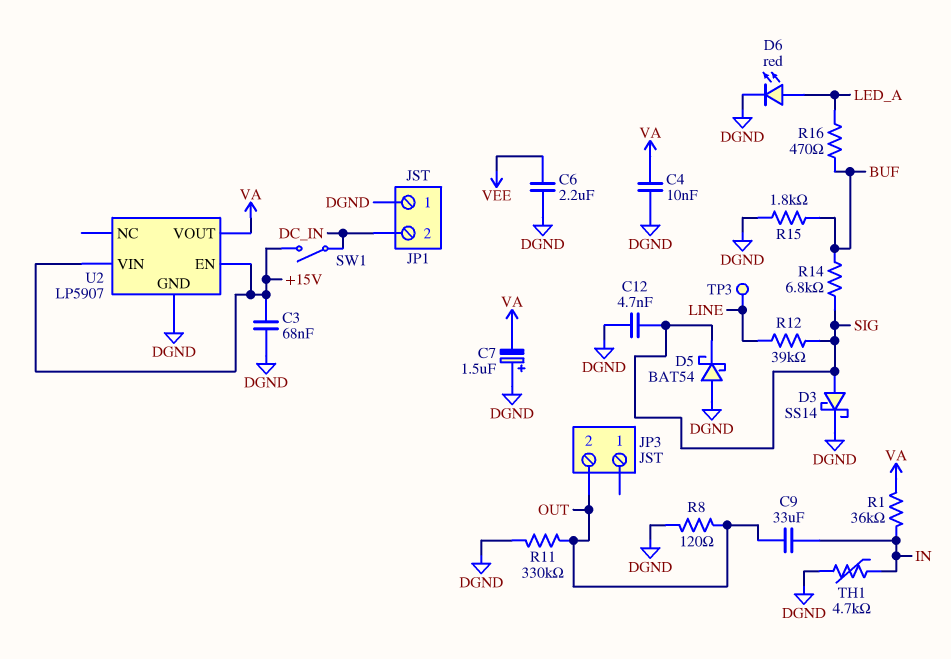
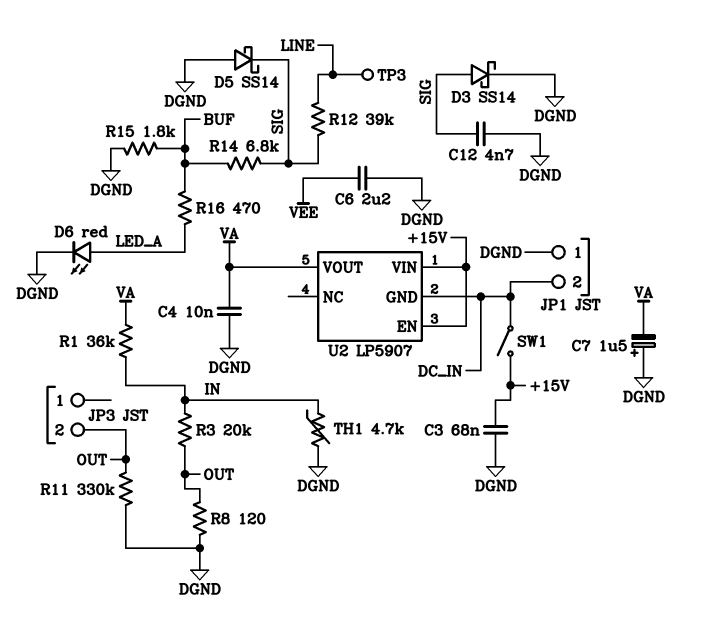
C9: 33uF (IN, OUT) -> none
D5: schottky BAT54 (A DGND, K SIG) -> schottky SS14 (A DGND, K SIG)
R3: none -> 20k (IN, OUT)
U2 pin GND: DGND -> DC_IN

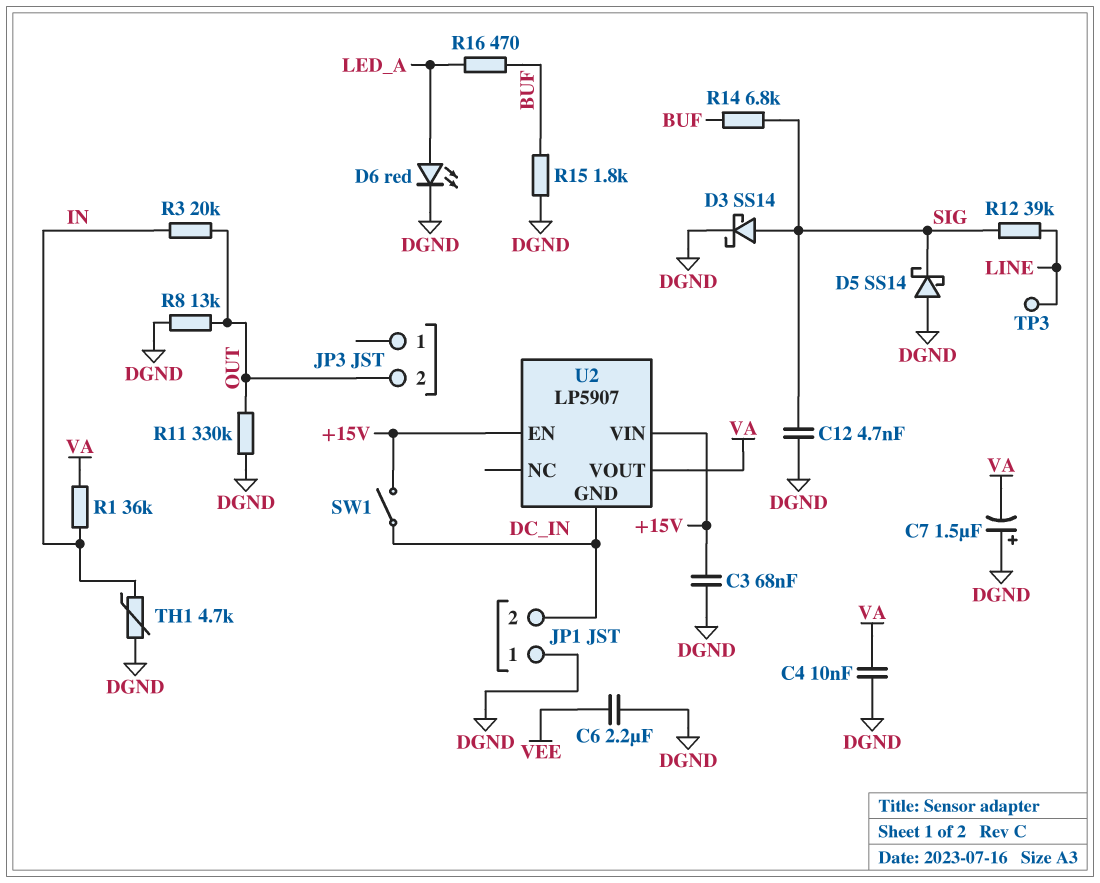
R8: 120 (DGND, OUT) -> 13k (DGND, OUT)

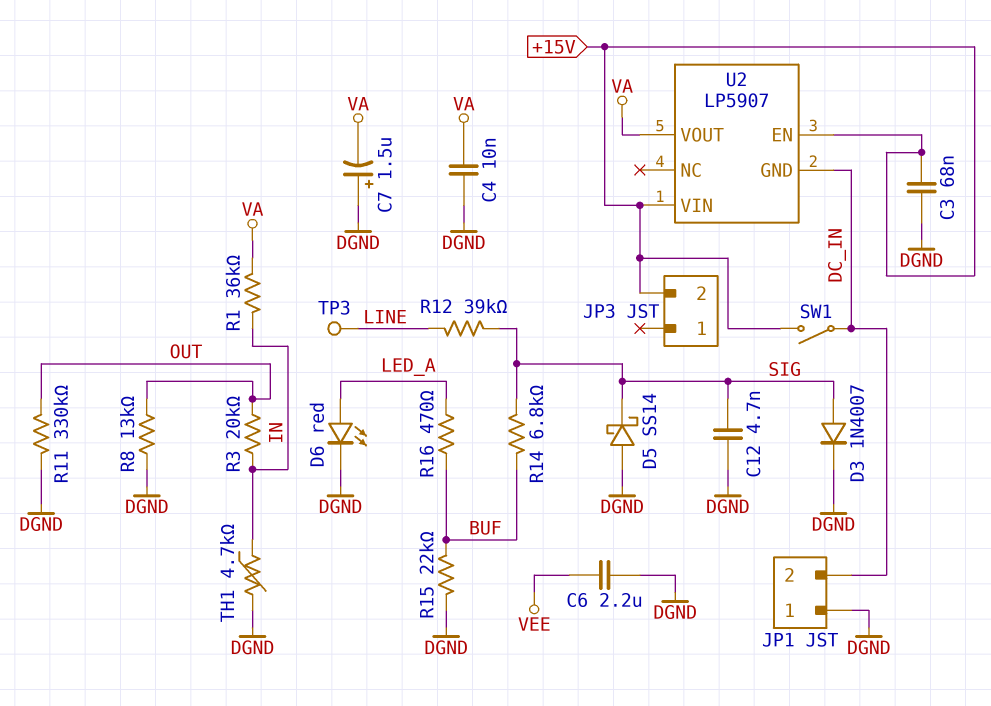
D3: schottky SS14 (A SIG, K DGND) -> diode 1N4007 (A SIG, K DGND)
JP3 pin 2: OUT -> +15V
R15: 1.8k (BUF, DGND) -> 22k (BUF, DGND)

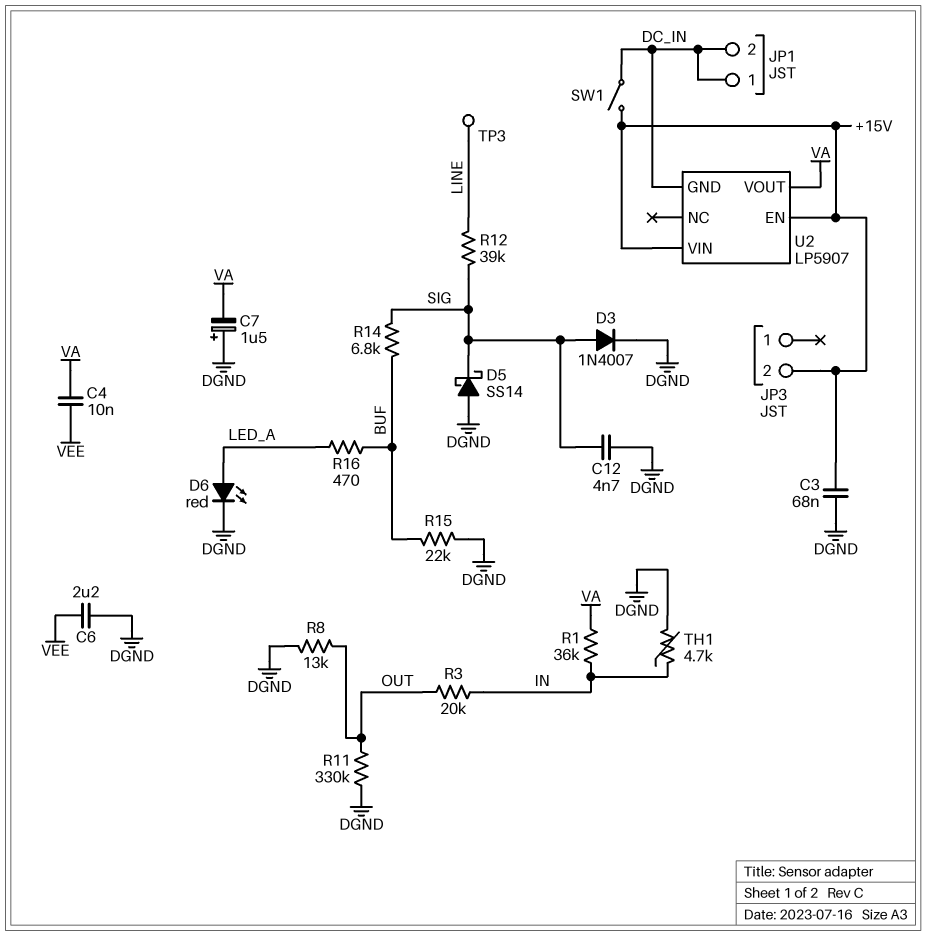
C4: 10nF (DGND, VA) -> 10nF (VA, VEE)
JP1 pin 1: DGND -> DC_IN

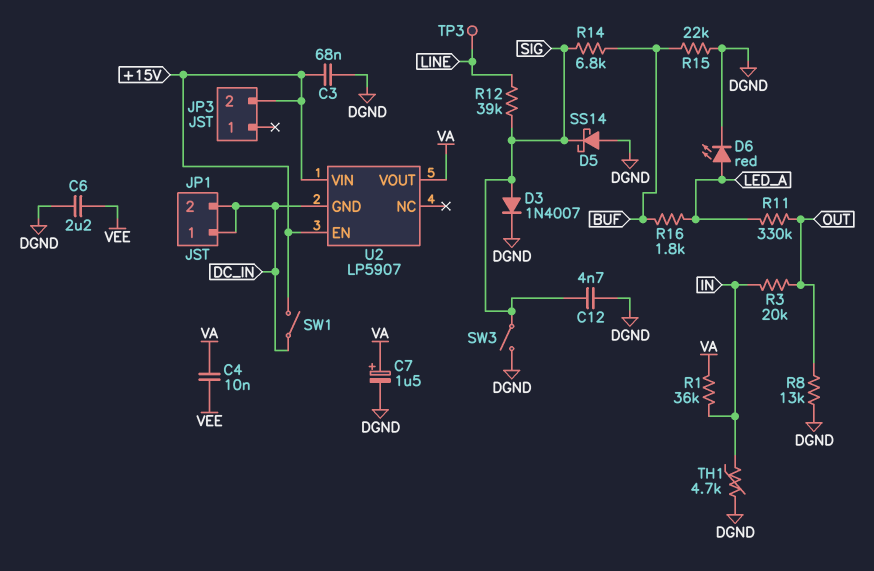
C7: 1.5uF (plus DGND, minus VA) -> 1.5uF (plus VA, minus DGND)
R11: 330k (DGND, OUT) -> 330k (LED_A, OUT)
R16: 470 (BUF, LED_A) -> 1.8k (BUF, LED_A)
SW3: none -> switch (DGND, SIG)

